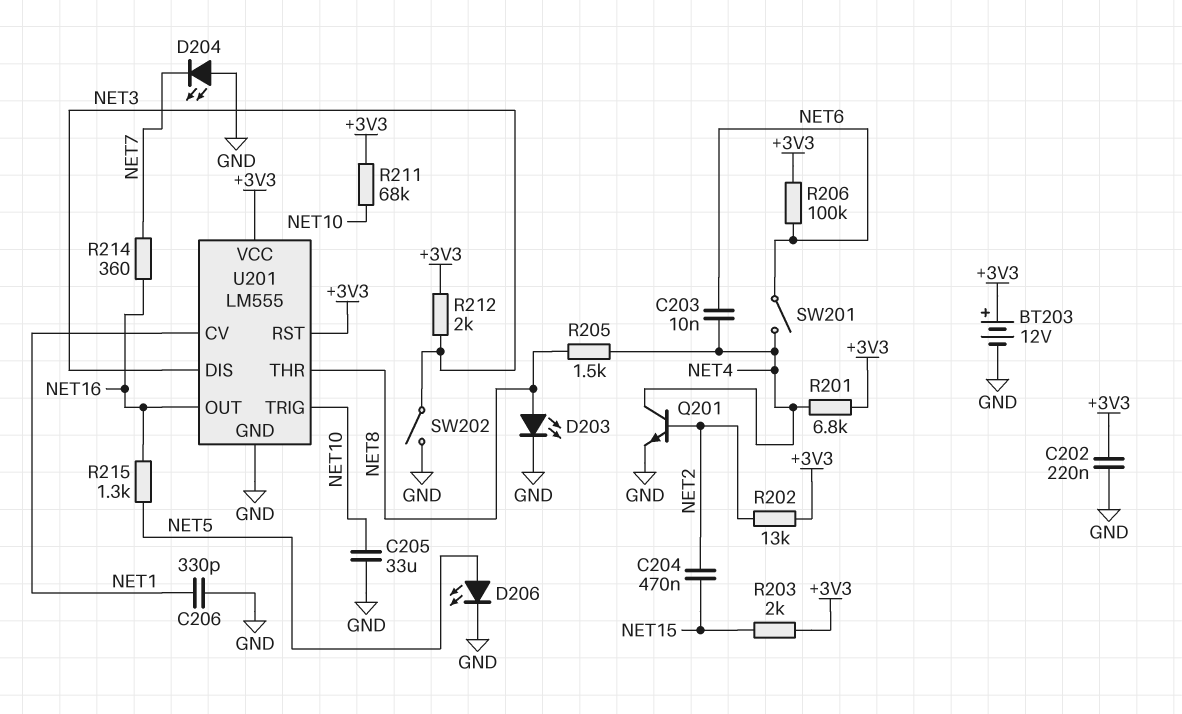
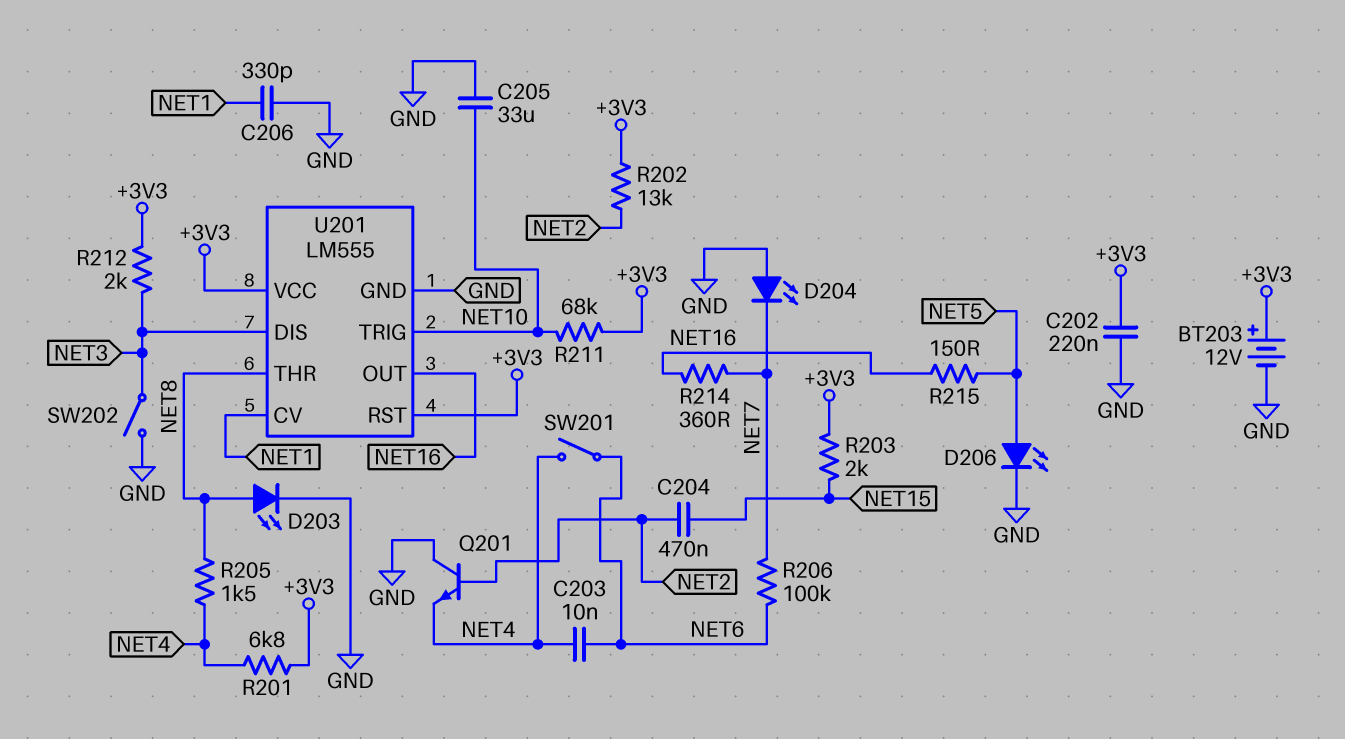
Q201: NPN (B NET2, C NET4, E GND) -> NPN (B NET2, C GND, E NET4)
R206: 100k (+3V3, NET6) -> 100k (NET6, NET7)
R215: 1.3k (NET5, NET16) -> 150 (NET5, NET16)

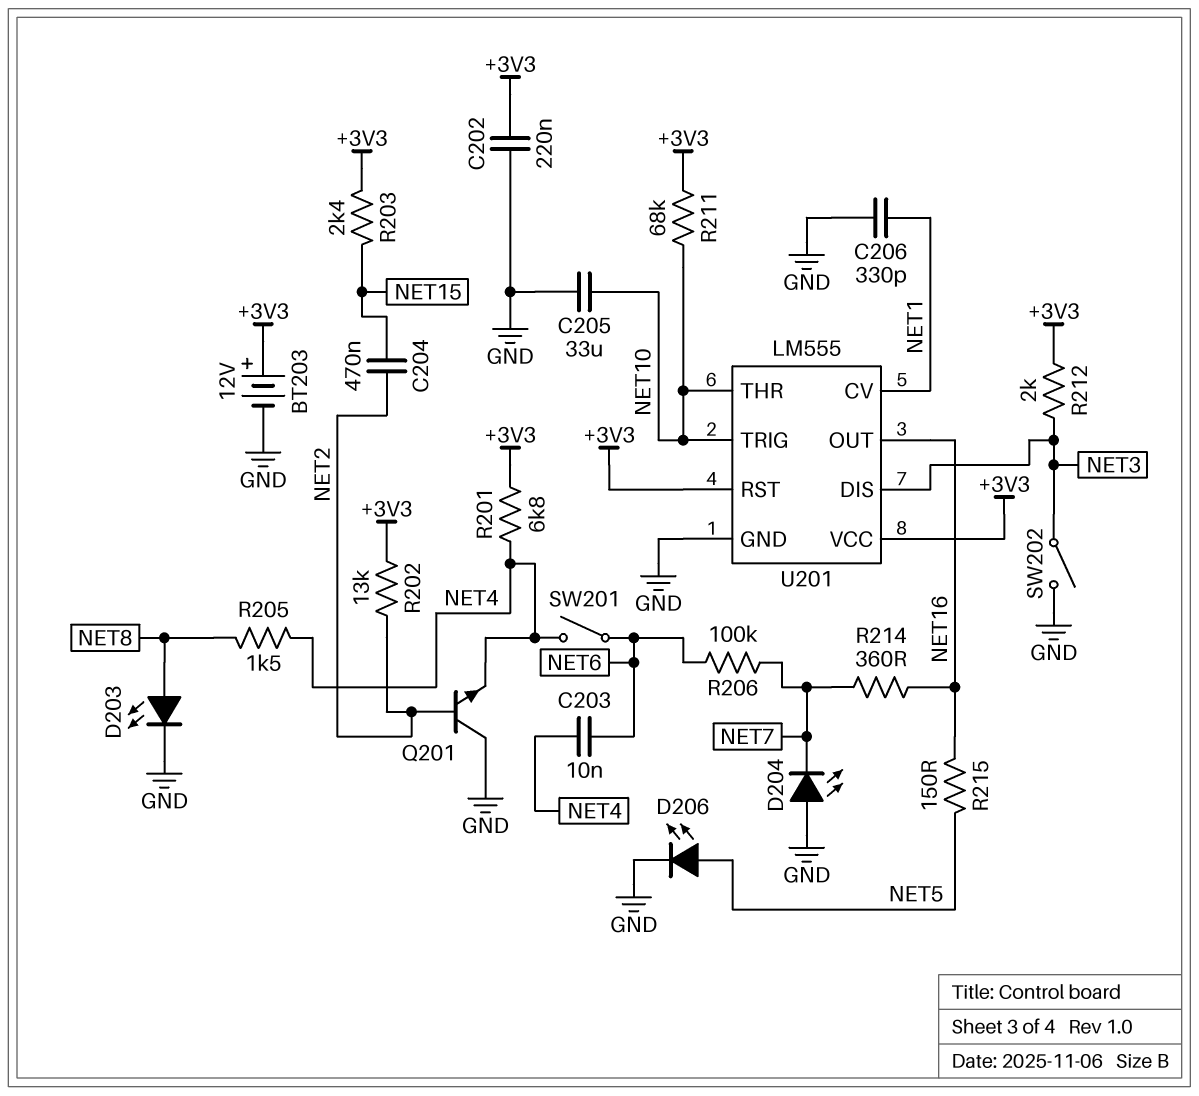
R203: 2k (+3V3, NET15) -> 2.4k (+3V3, NET15)
U201 pin THR: NET8 -> NET10

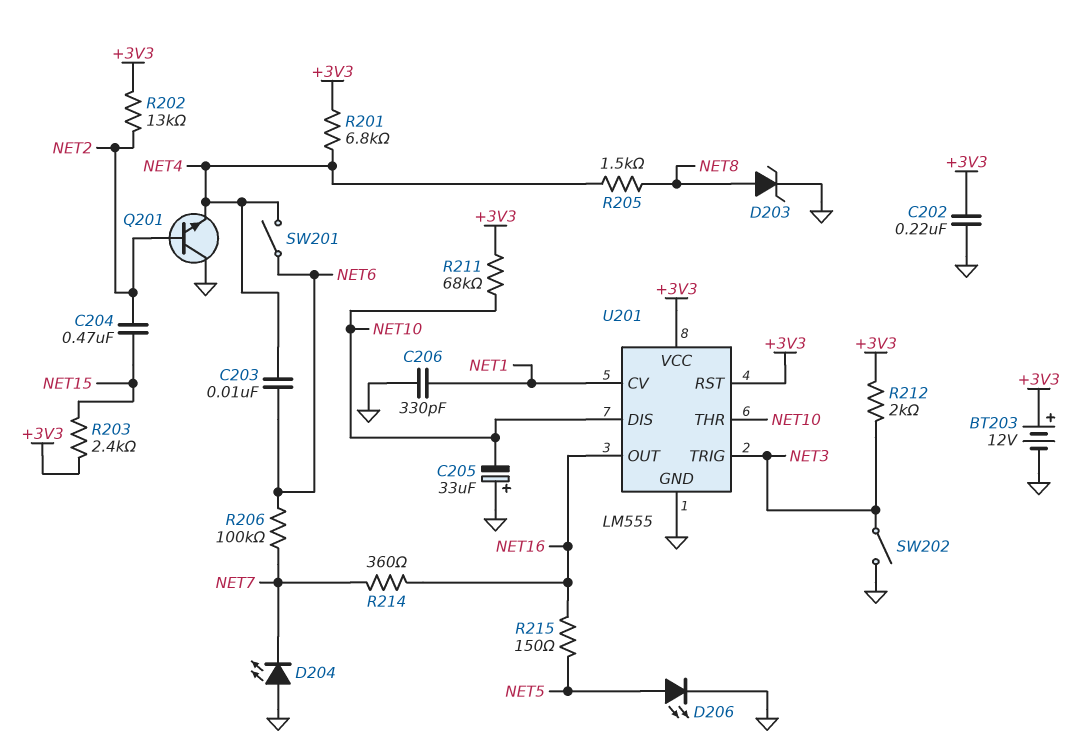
C205: 33uF (GND, NET10) -> 33uF (plus GND, minus NET10)
D203: LED (A NET8, K GND) -> zener (A NET8, K GND)
U201 pin DIS: NET3 -> NET10
U201 pin TRIG: NET10 -> NET3

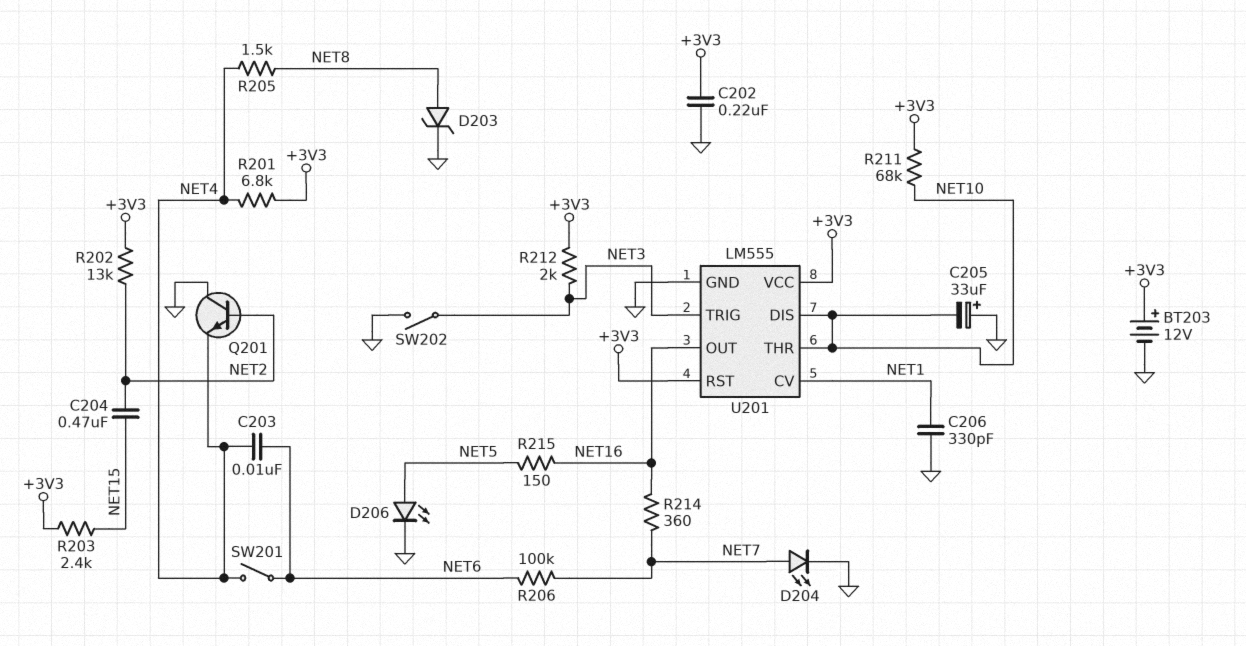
D204: LED (A GND, K NET7) -> LED (A NET7, K GND)

